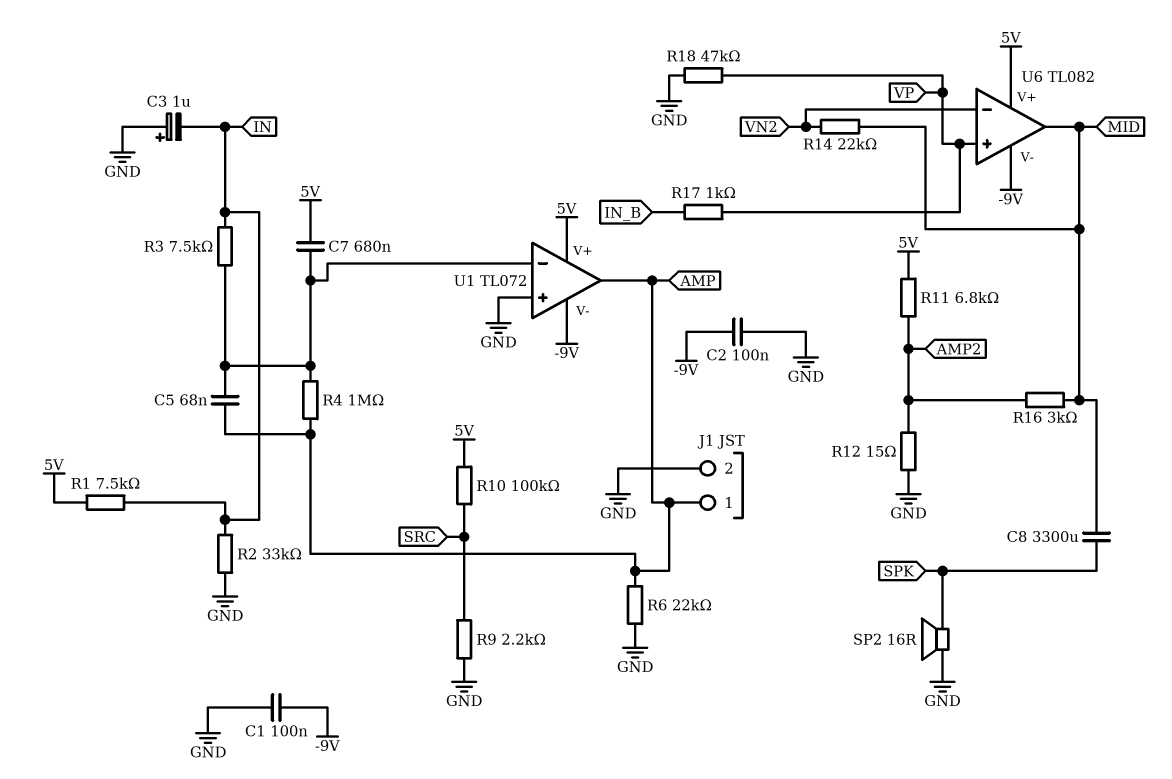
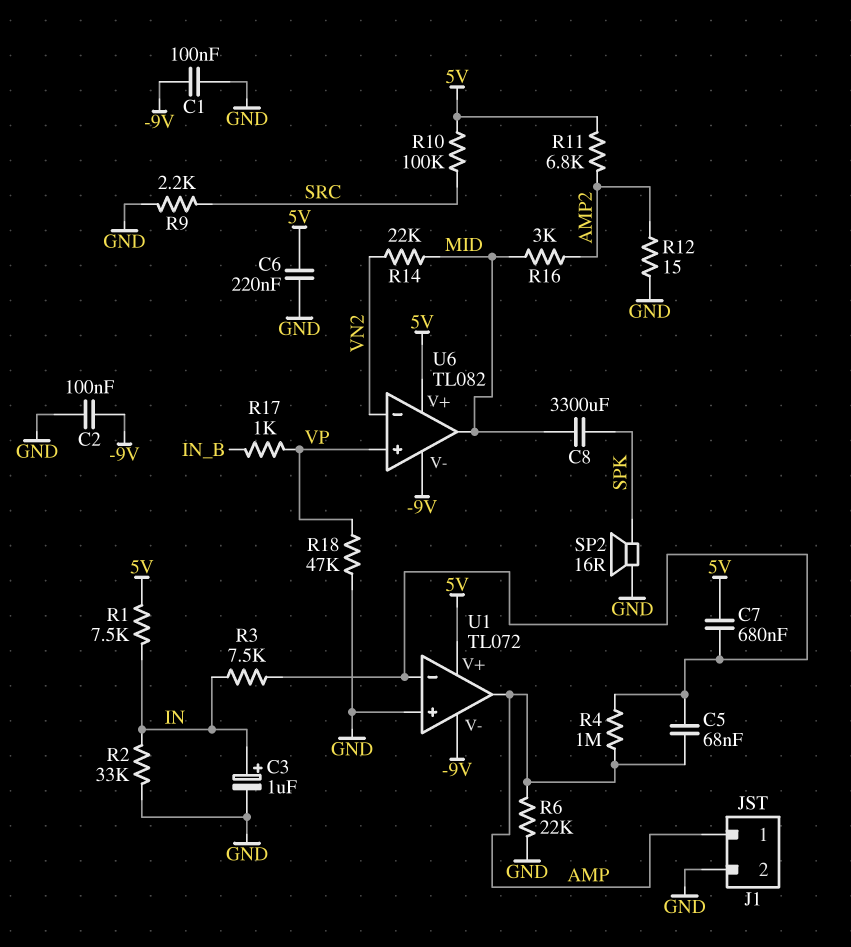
C3: 1uF (plus GND, minus IN) -> 1uF (plus IN, minus GND)
C6: none -> 220nF (5V, GND)

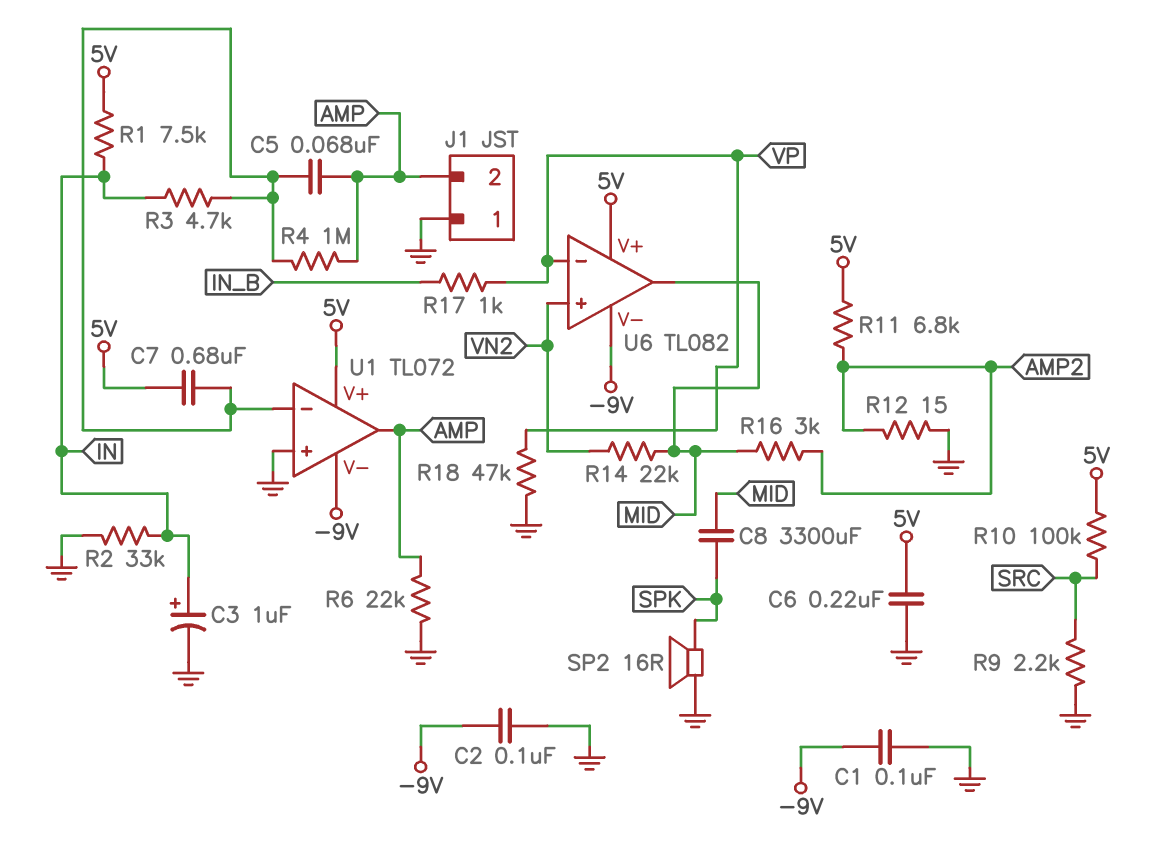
J1 pin 1: AMP -> GND
J1 pin 2: GND -> AMP
R3: 7.5k (IN, U1/in-) -> 4.7k (IN, U1/in-)
U6 pin in+: VP -> VN2
U6 pin in-: VN2 -> VP

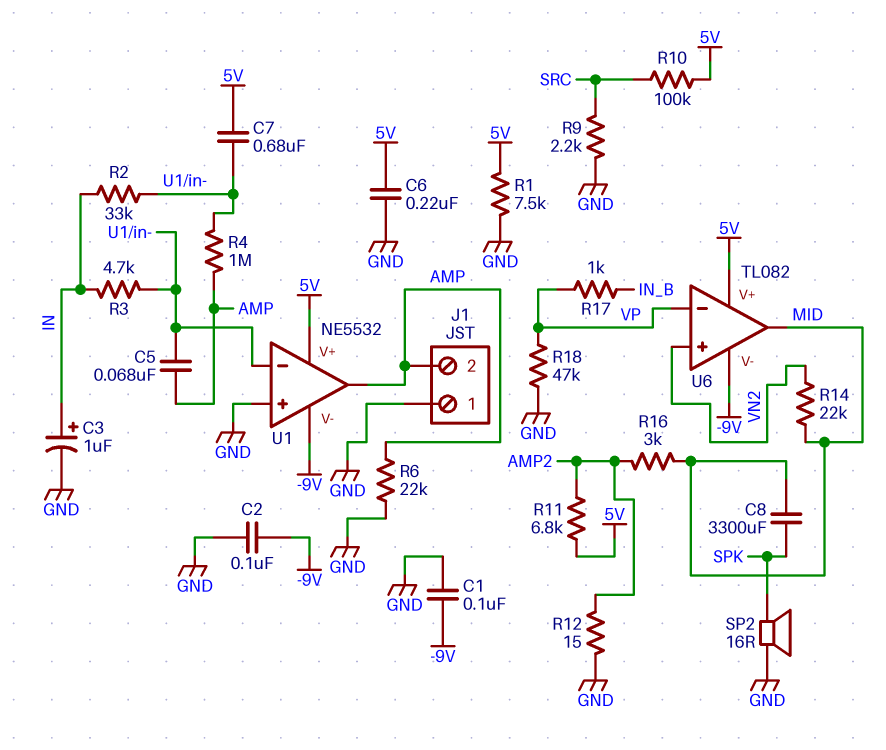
R1: 7.5k (5V, IN) -> 7.5k (5V, GND)
R2: 33k (GND, IN) -> 33k (IN, U1/in-)
U1: TL072 -> NE5532

